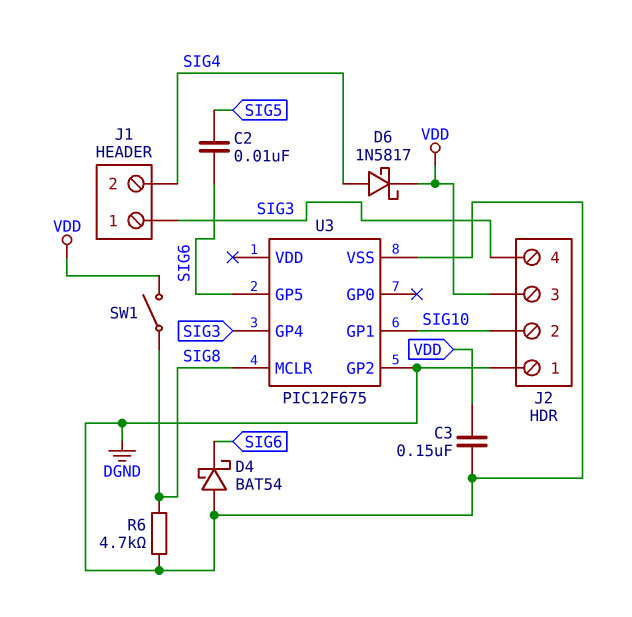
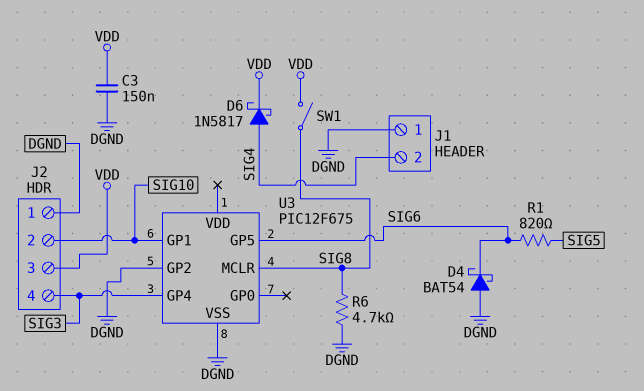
C2: 10nF (SIG5, SIG6) -> none
J1 pin 1: SIG3 -> DGND
R1: none -> 820 (SIG5, SIG6)

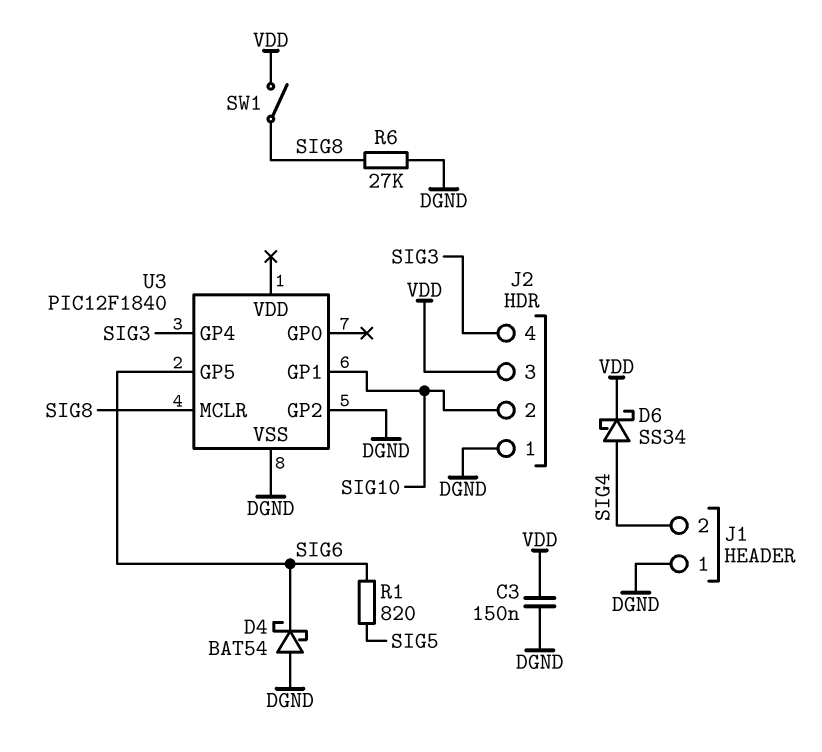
D6: schottky 1N5817 (A SIG4, K VDD) -> schottky SS34 (A SIG4, K VDD)
R6: 4.7k (DGND, SIG8) -> 27k (DGND, SIG8)
U3: PIC12F675 -> PIC12F1840

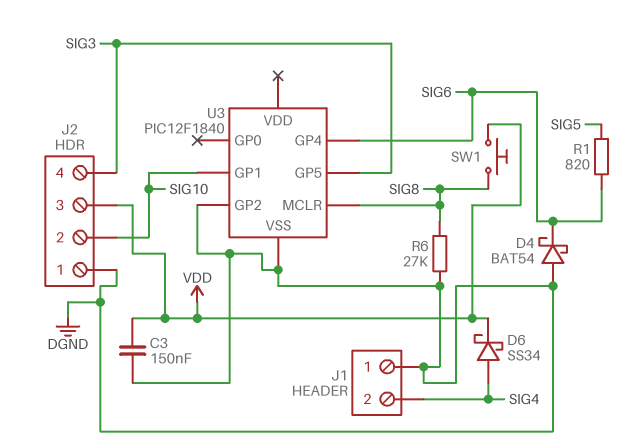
SW1: switch (SIG8, VDD) -> button (SIG8, VDD)
U3 pin GP4: SIG3 -> SIG6
U3 pin GP5: SIG6 -> SIG3

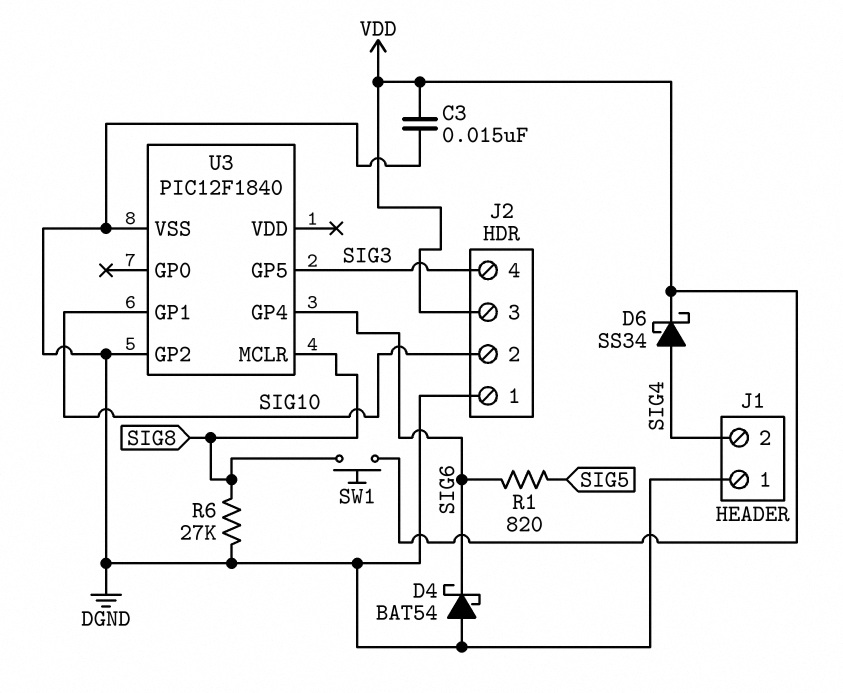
C3: 150nF (DGND, VDD) -> 15nF (DGND, VDD)

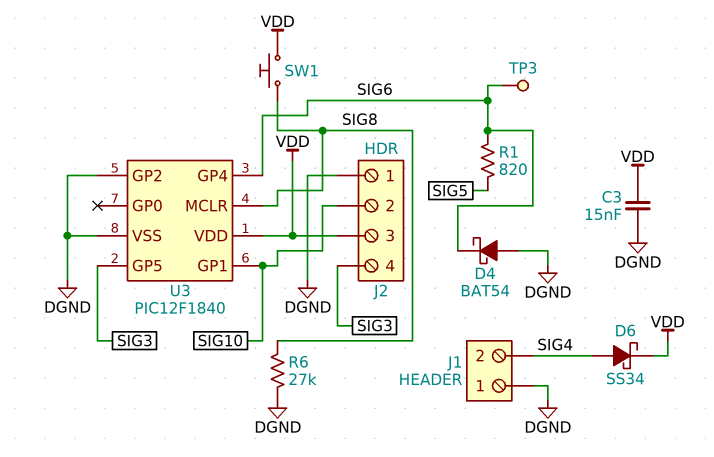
TP3: none -> test point (SIG6)
U3 pin VDD: none -> VDD

